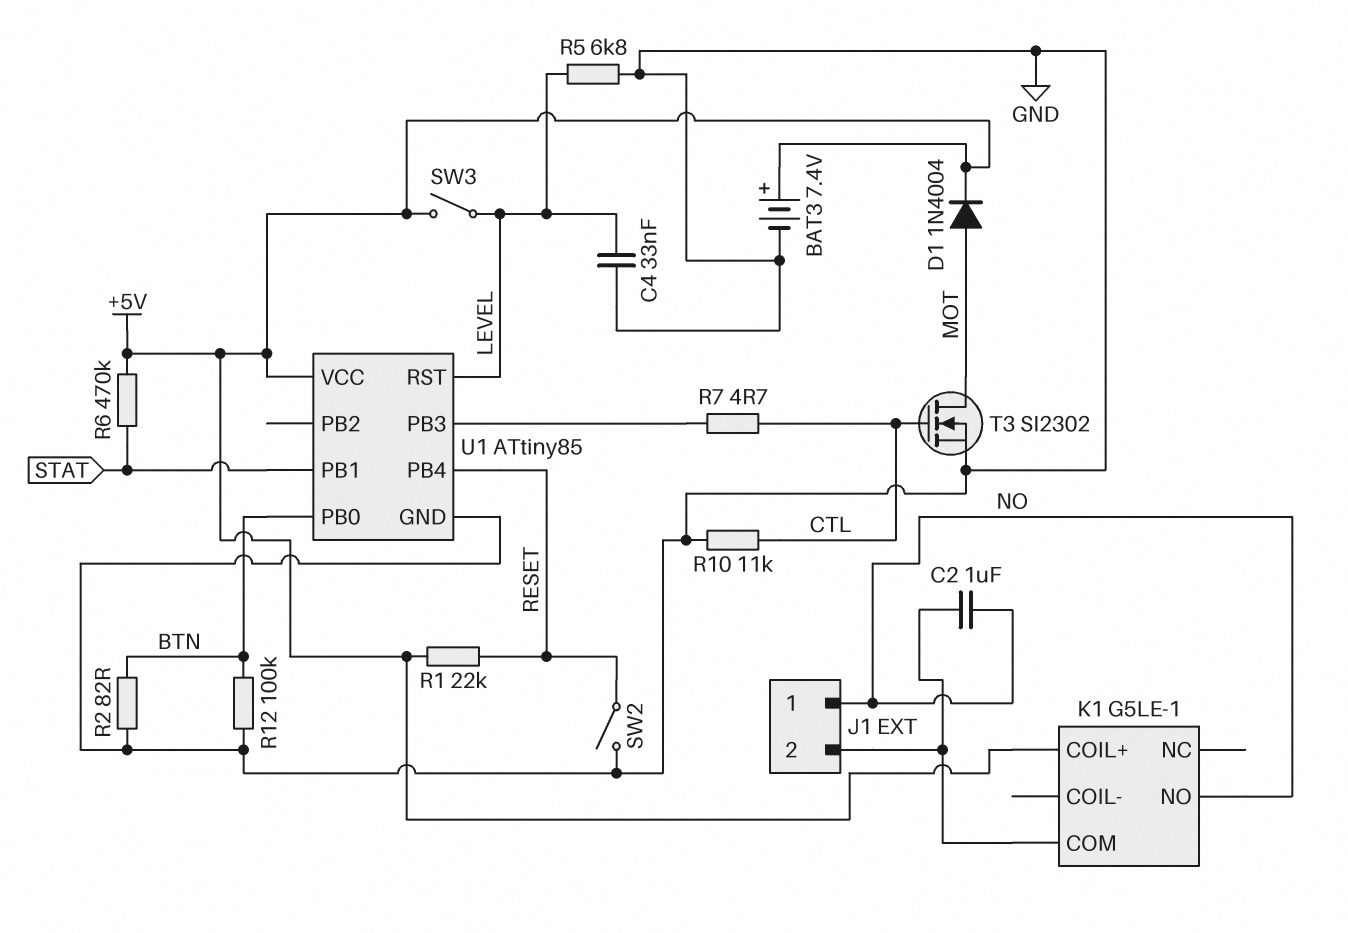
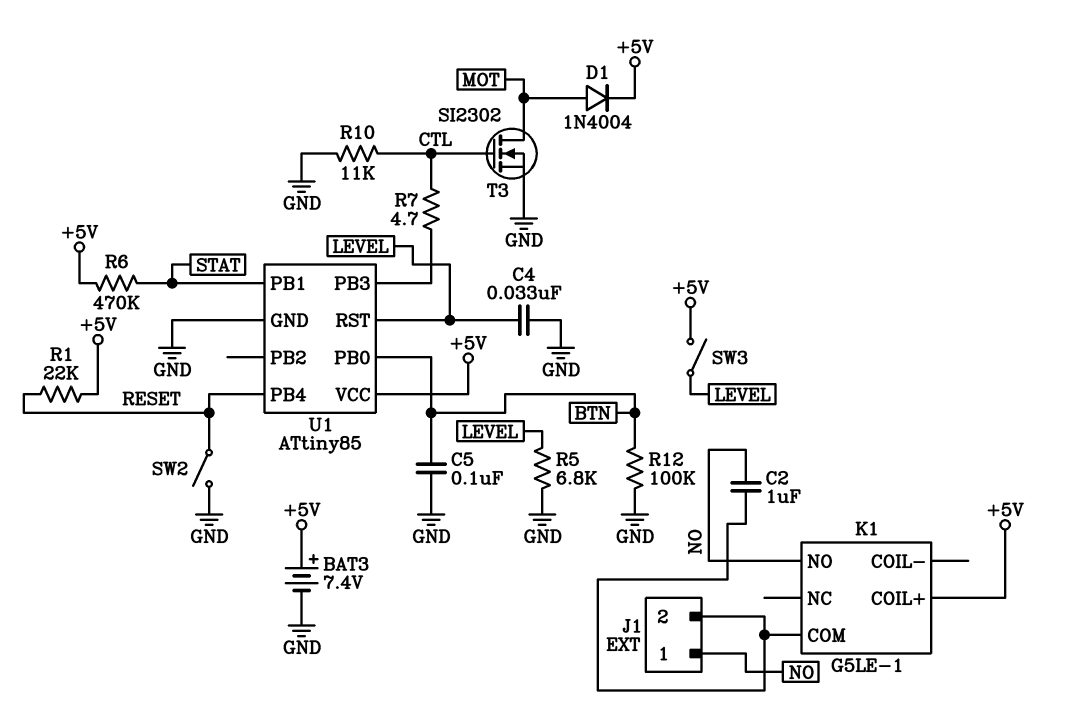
C5: none -> 100nF (BTN, GND)
R2: 82 (BTN, GND) -> none

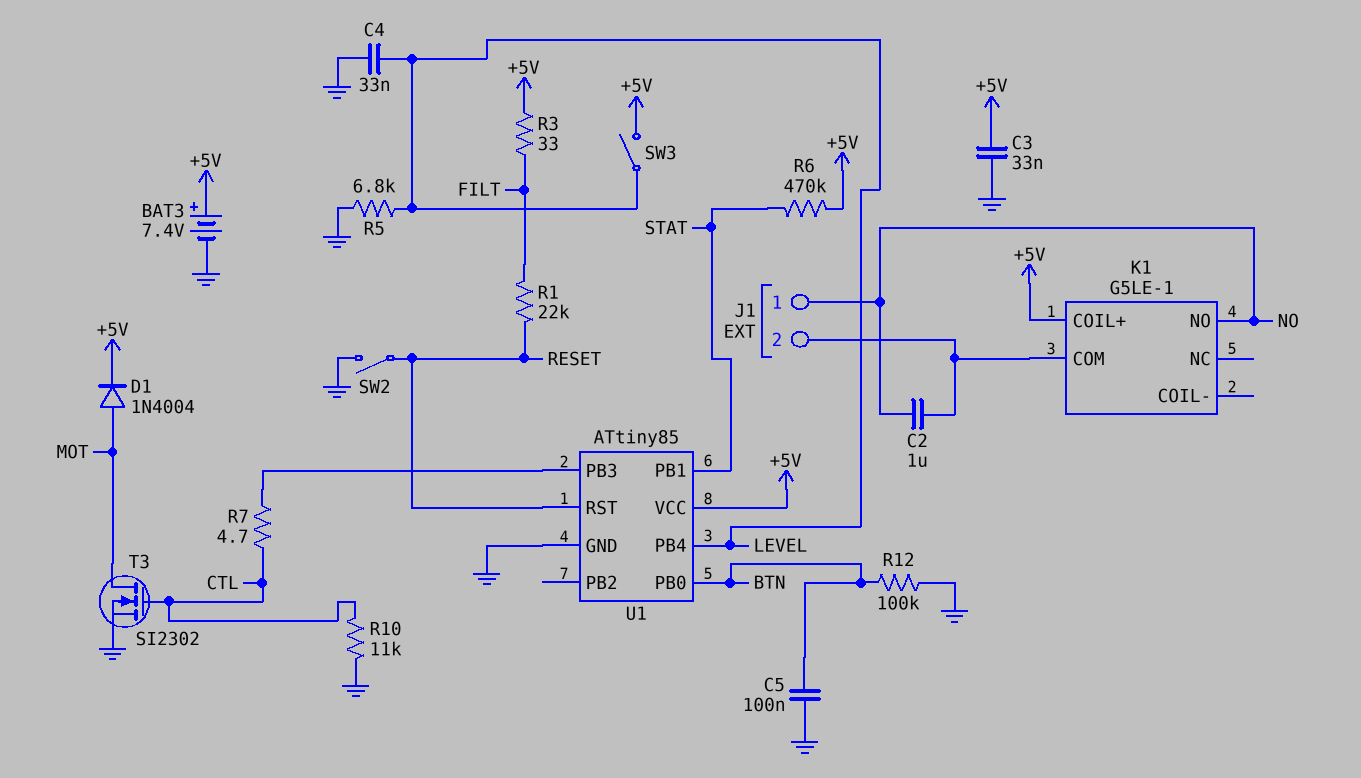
C3: none -> 33nF (+5V, GND)
R1: 22k (+5V, RESET) -> 22k (FILT, RESET)
R3: none -> 33 (+5V, FILT)
U1 pin PB4: RESET -> LEVEL
U1 pin RST: LEVEL -> RESET

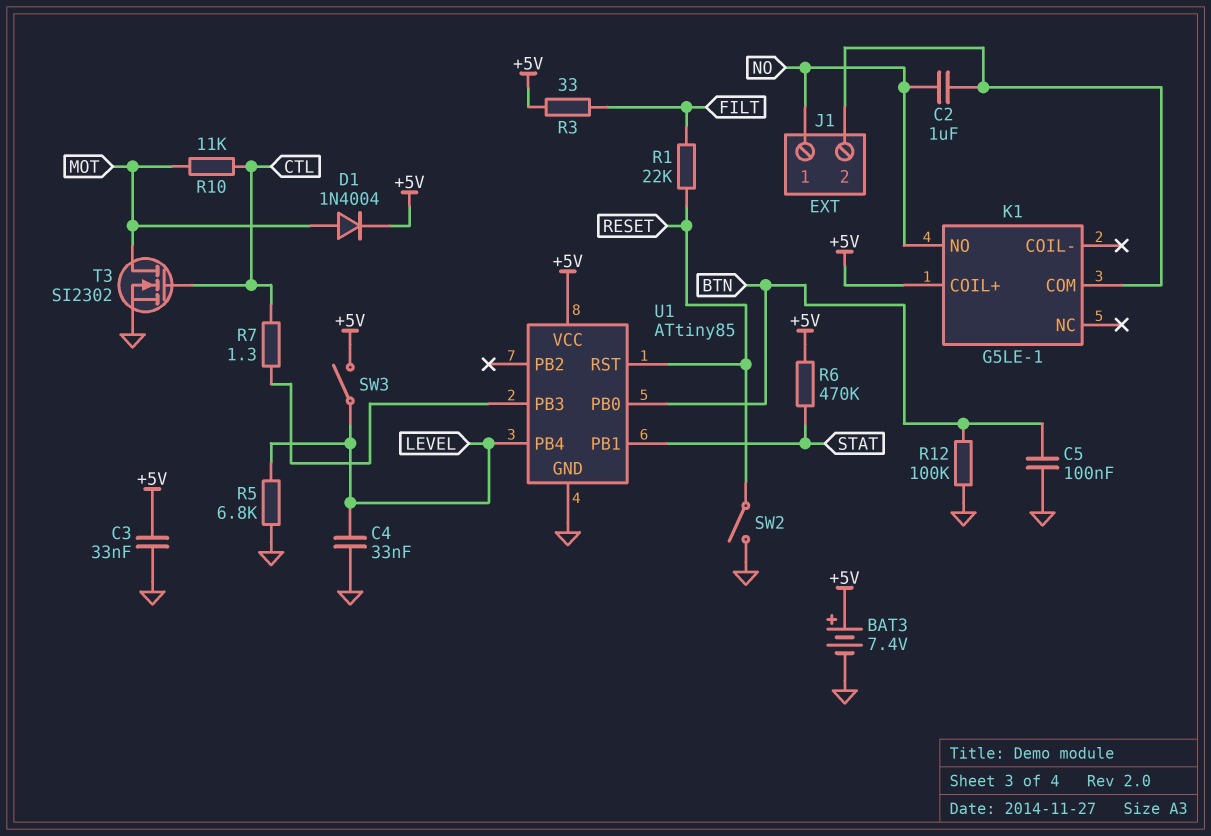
R7: 4.7 (CTL, U1/PB3) -> 1.3 (CTL, U1/PB3)
R10: 11k (CTL, GND) -> 11k (CTL, MOT)

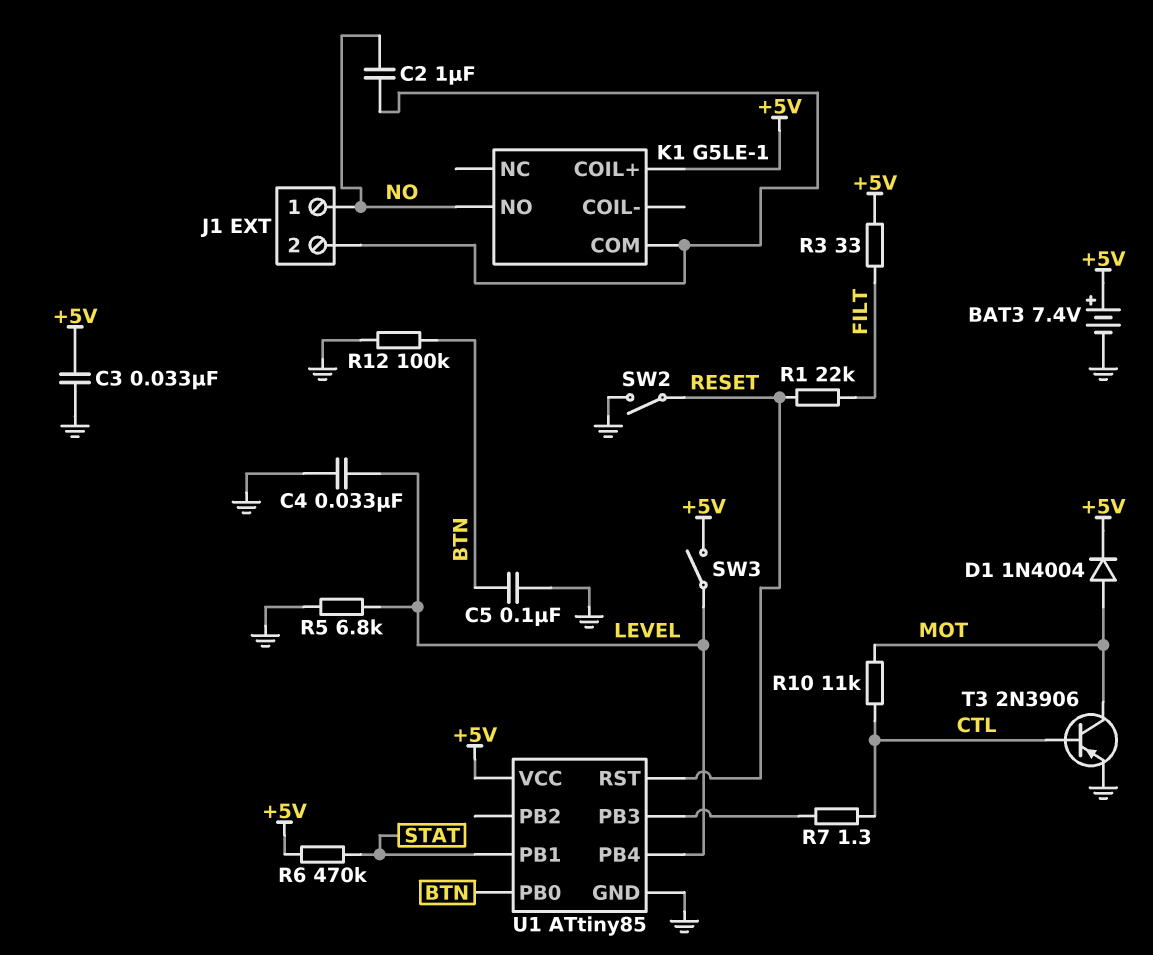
T3: NMOS SI2302 (G CTL, D MOT, S GND) -> PNP 2N3906 (B CTL, C MOT, E GND)

